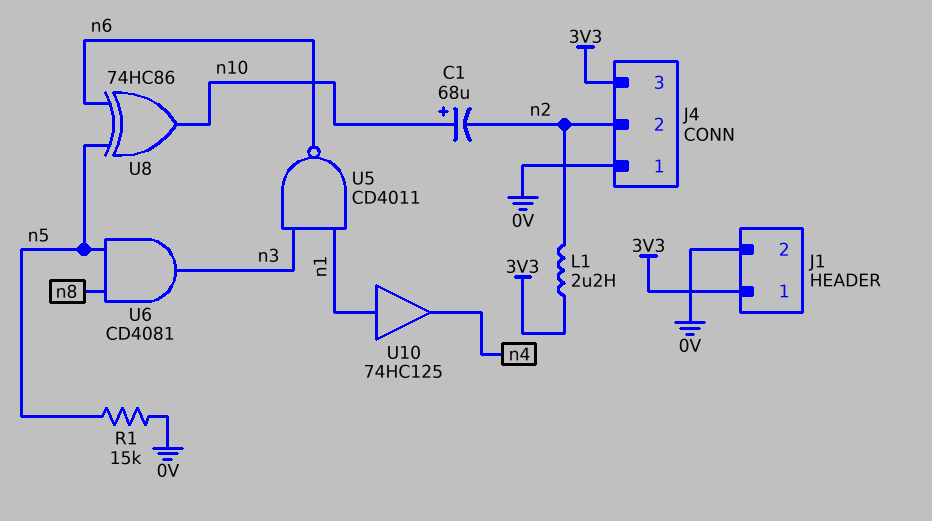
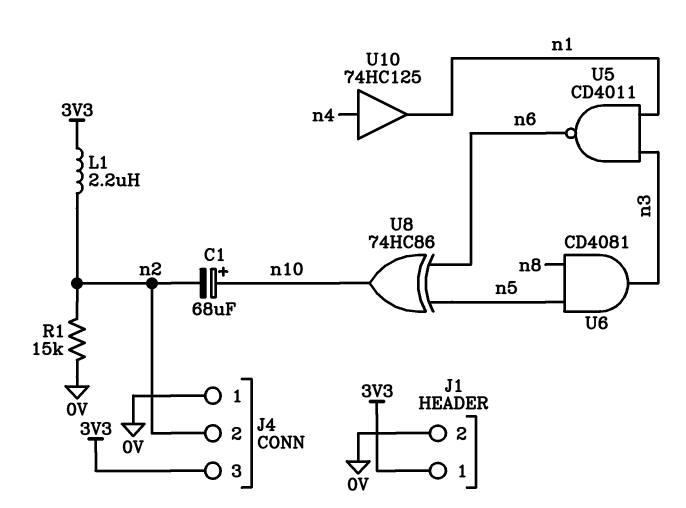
R1: 15k (0V, n5) -> 15k (0V, n2)
U10: buffer 74HC125 (in n1, out n4) -> buffer 74HC125 (in n4, out n1)

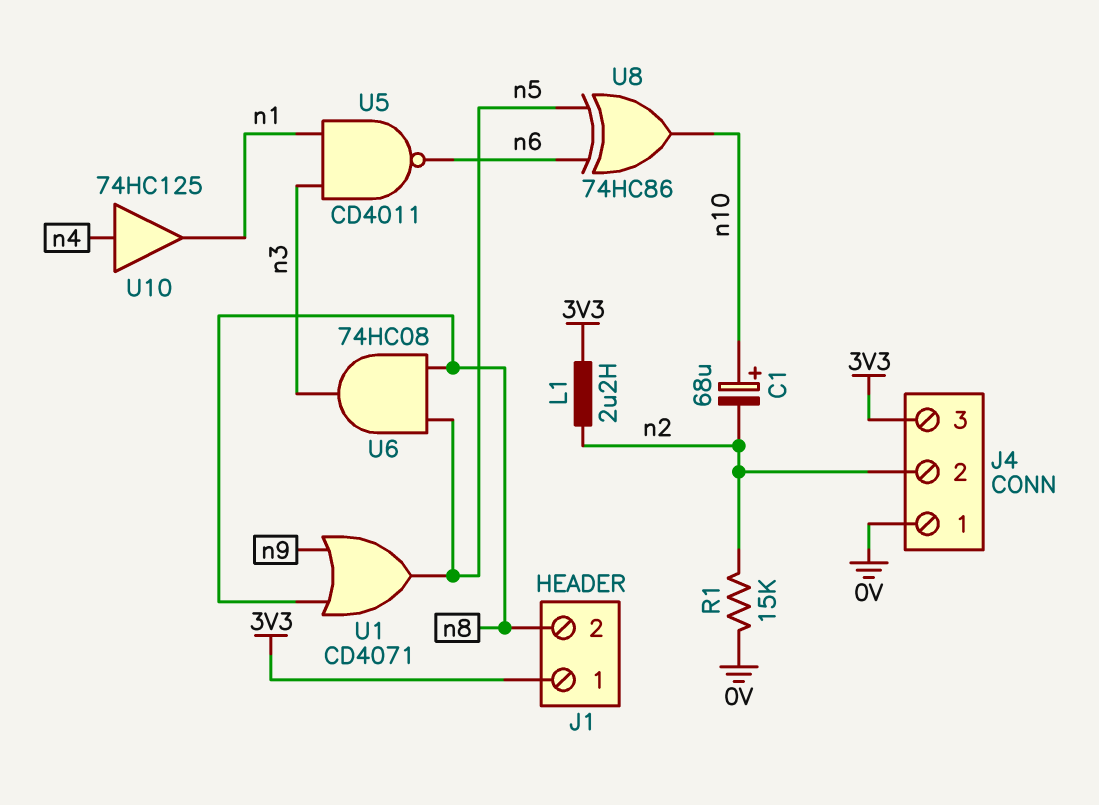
J1 pin 2: 0V -> n8
U1: none -> OR CD4071 (in n8, in n9, out n5)
U6: AND CD4081 (in n5, in n8, out n3) -> AND 74HC08 (in n5, in n8, out n3)

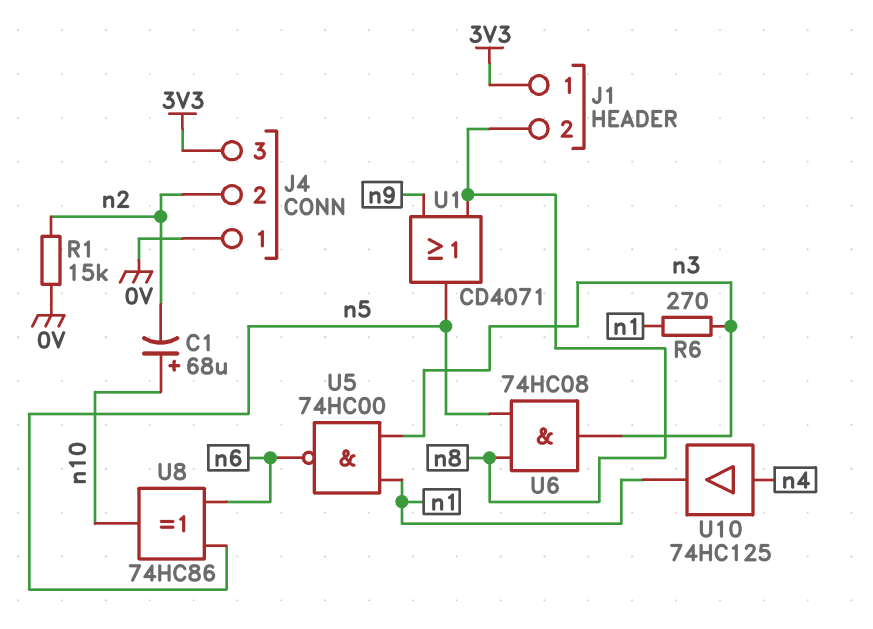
L1: 2.2uH (3V3, n2) -> none
R6: none -> 270 (n1, n3)
U5: NAND CD4011 (in n1, in n3, out n6) -> NAND 74HC00 (in n1, in n3, out n6)

